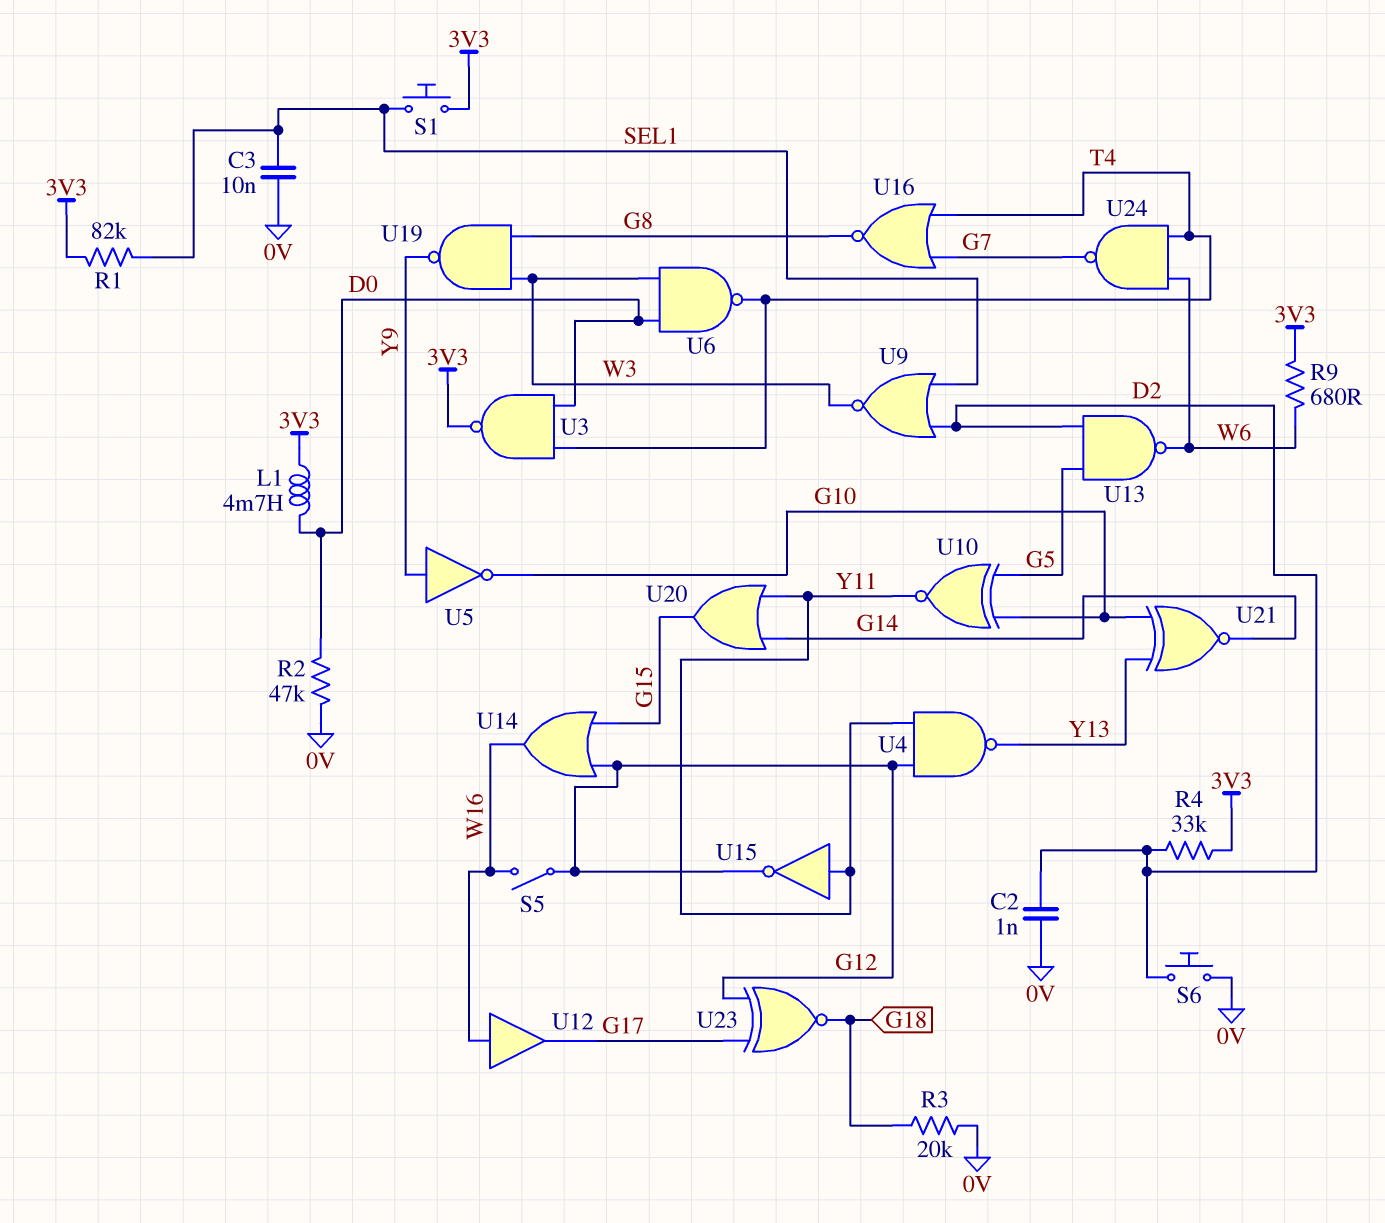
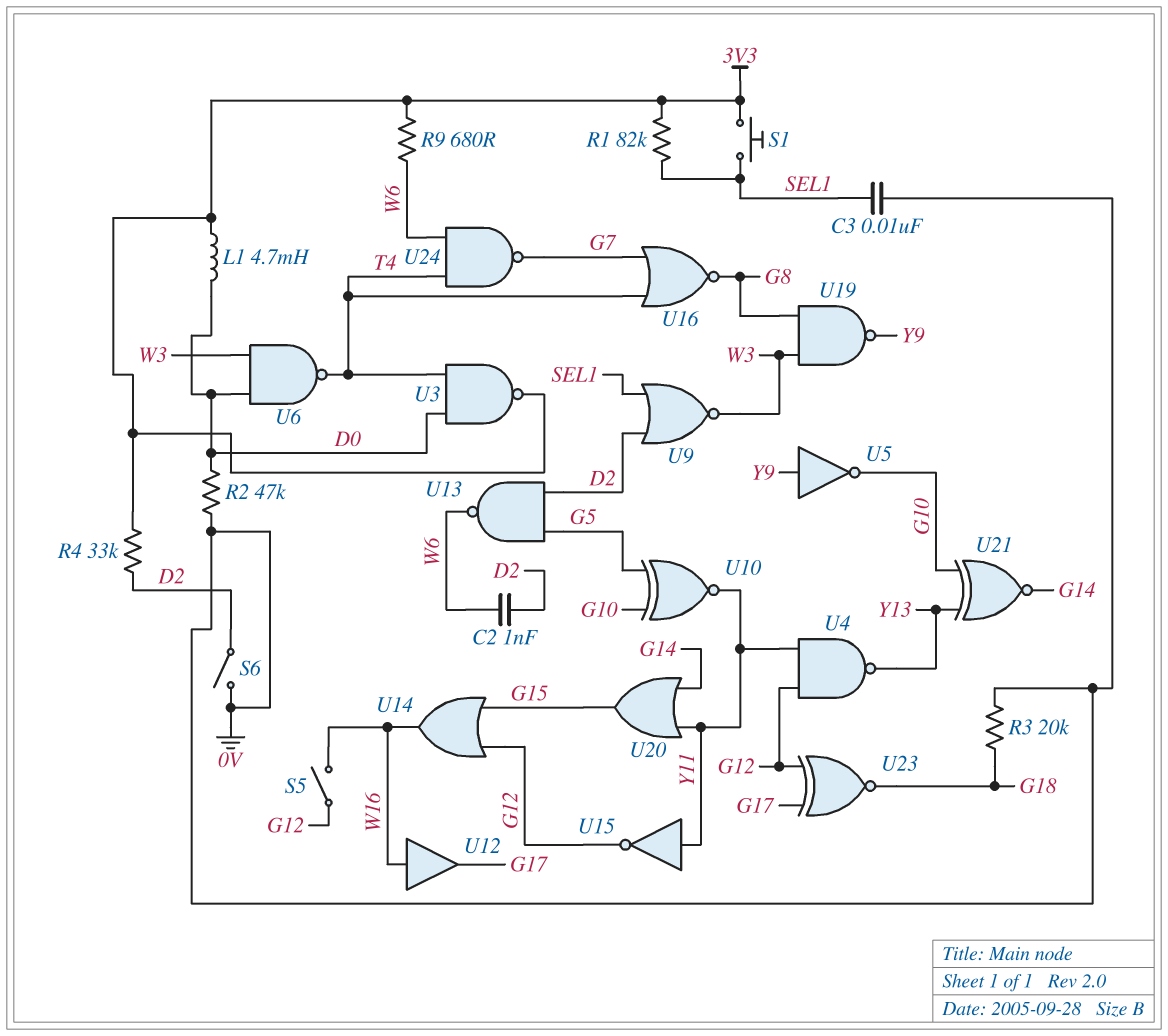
C2: 1nF (0V, D2) -> 1nF (D2, W6)
S6: button (0V, D2) -> switch (0V, D2)

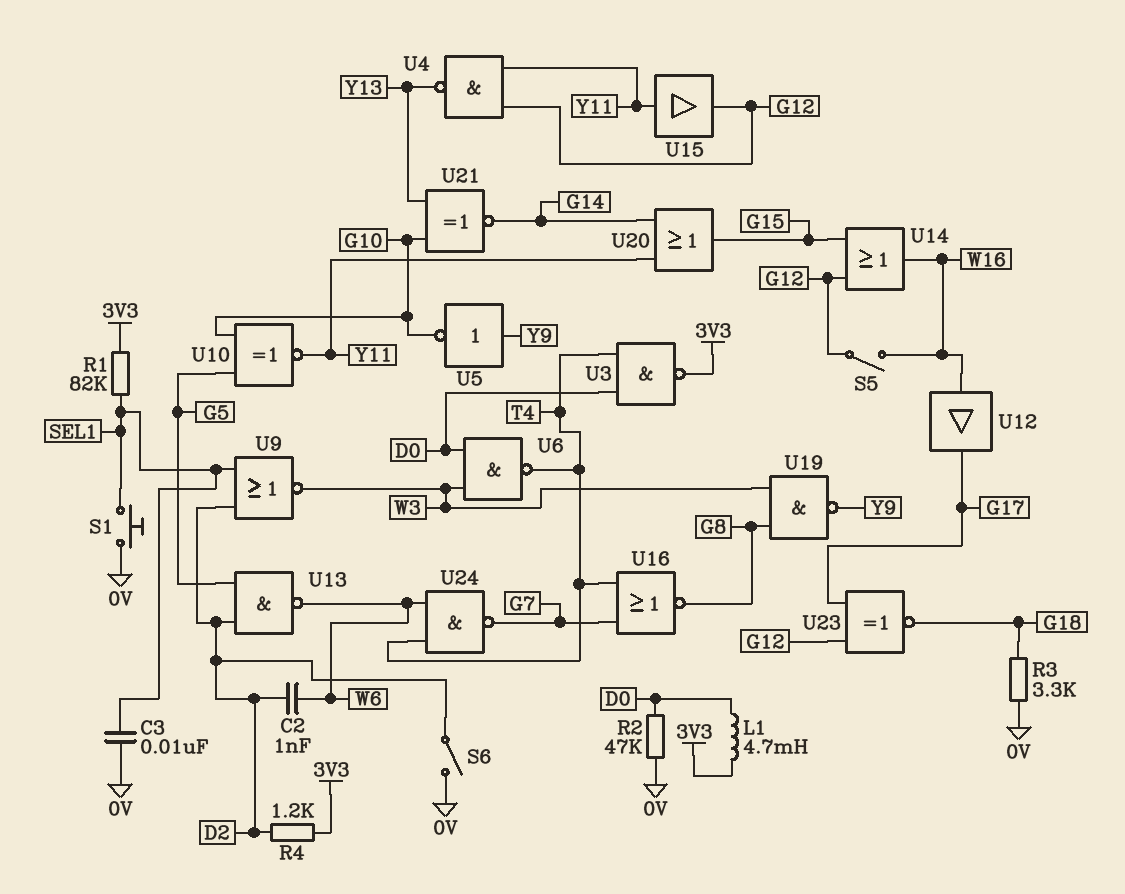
R3: 20k (0V, G18) -> 3.3k (0V, G18)
R4: 33k (3V3, D2) -> 1.2k (3V3, D2)
R9: 680 (3V3, W6) -> none
S1: button (3V3, SEL1) -> button (0V, SEL1)
U15: NOT (in Y11, out G12) -> buffer (in Y11, out G12)

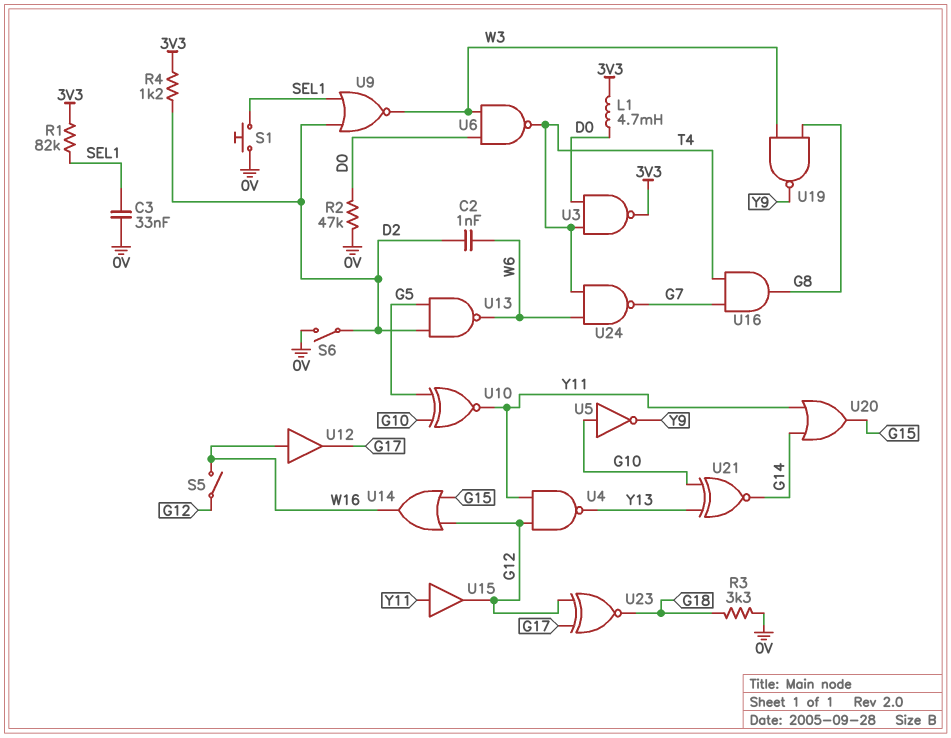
C3: 10nF (0V, SEL1) -> 33nF (0V, SEL1)
U5: NOT (in Y9, out G10) -> NOT (in G10, out Y9)
U16: NOR (in G7, in T4, out G8) -> AND (in G7, in T4, out G8)

